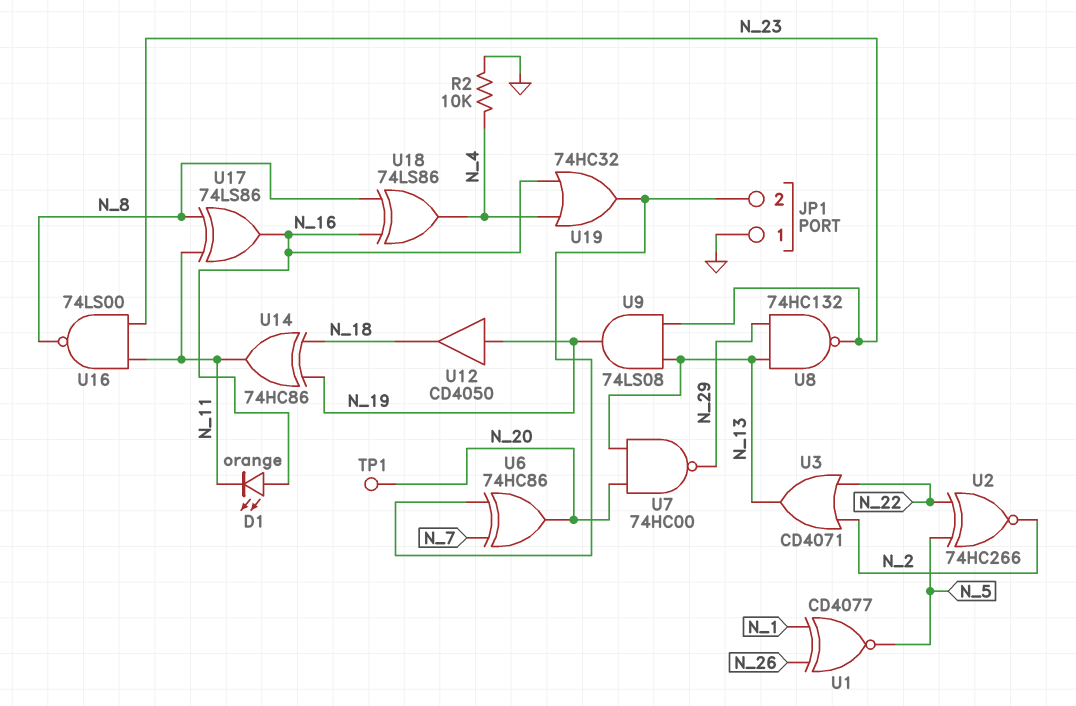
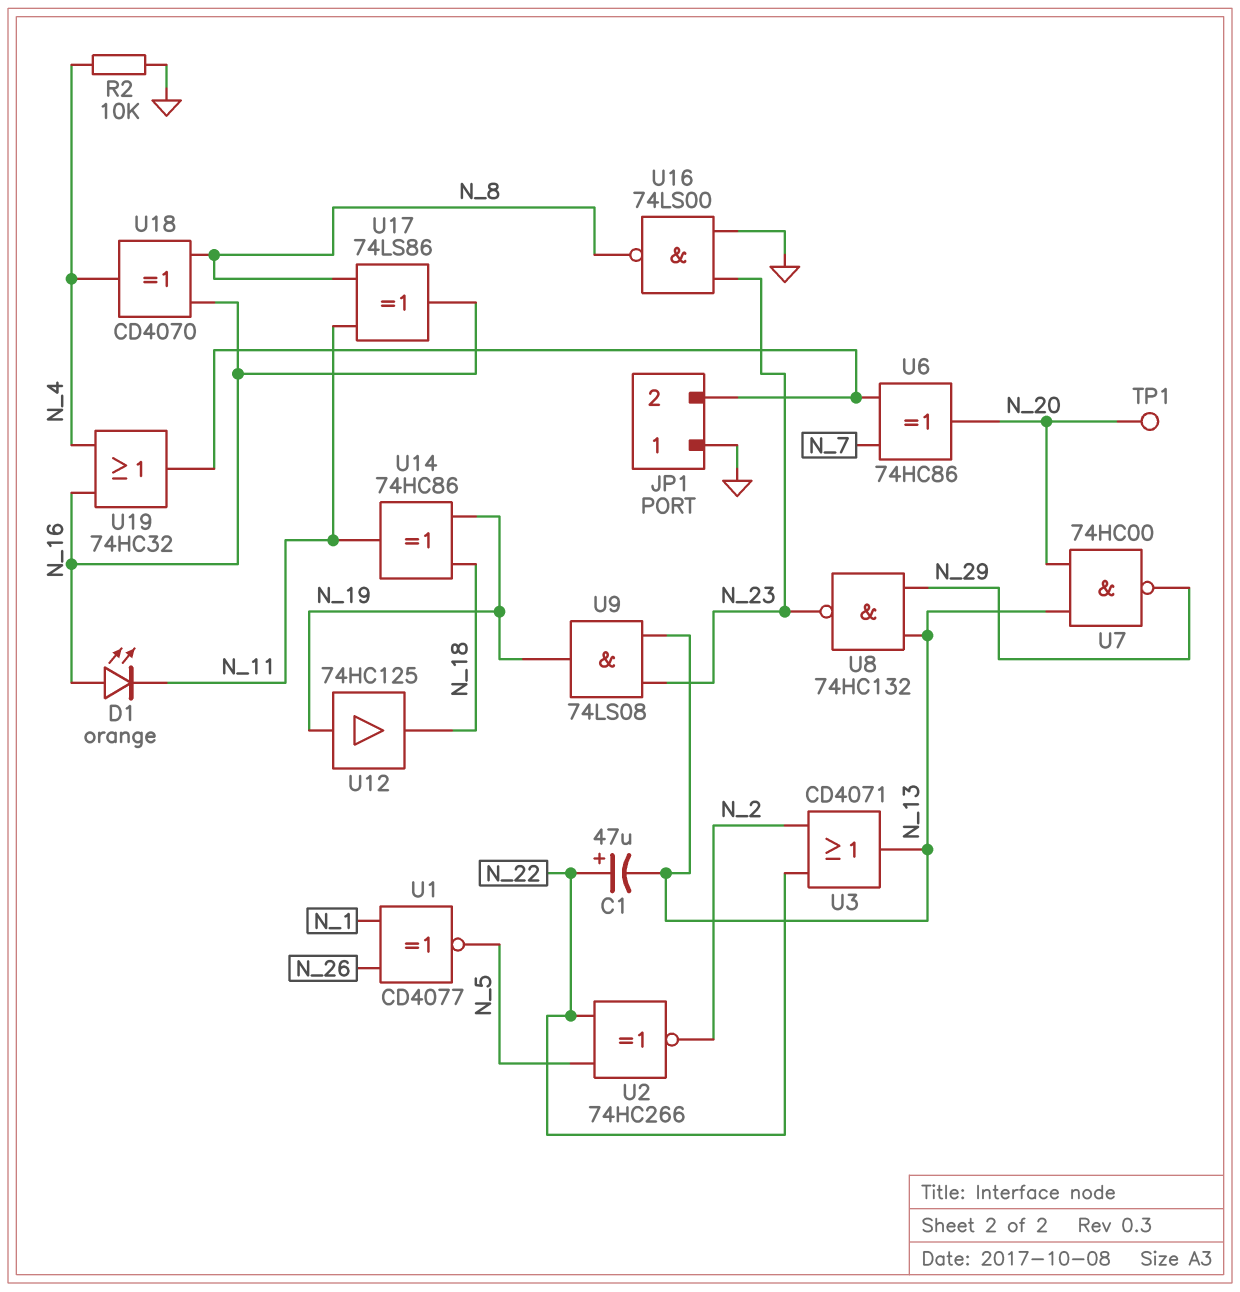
C1: none -> 47uF (plus N_22, minus N_13)
U12: buffer CD4050 (in N_19, out N_18) -> buffer 74HC125 (in N_19, out N_18)
U16: NAND 74LS00 (in N_11, in N_23, out N_8) -> NAND 74LS00 (in GND, in N_23, out N_8)
U18: XOR 74LS86 (in N_8, in N_16, out N_4) -> XOR CD4070 (in N_8, in N_16, out N_4)

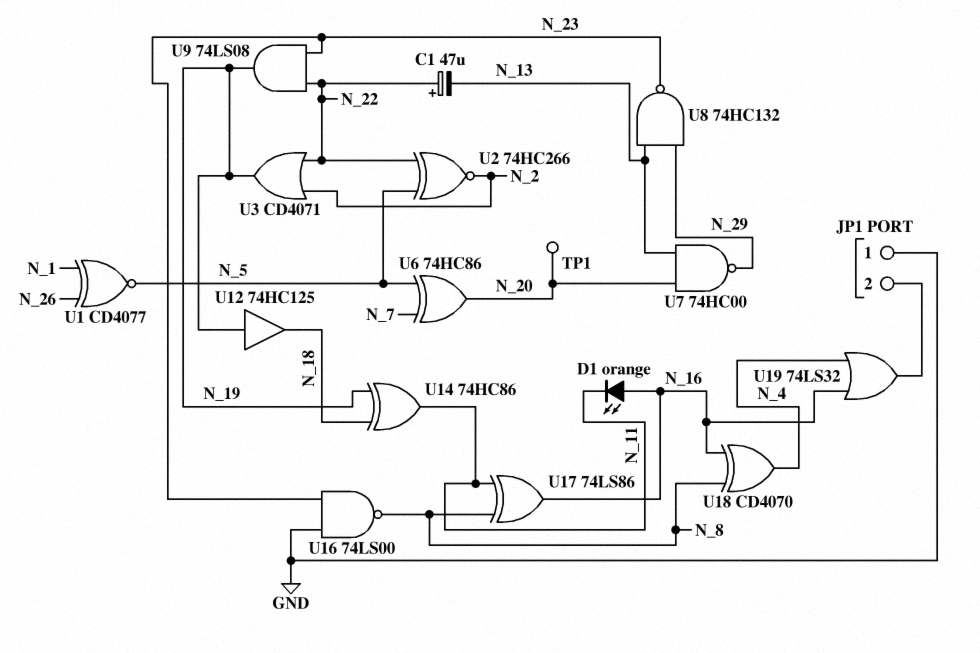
R2: 10k (GND, N_4) -> none
U3: OR CD4071 (in N_2, in N_22, out N_13) -> OR CD4071 (in N_2, in N_22, out N_19)
U6: XOR 74HC86 (in JP1/2, in N_7, out N_20) -> XOR 74HC86 (in N_5, in N_7, out N_20)
U9: AND 74LS08 (in N_13, in N_23, out N_19) -> AND 74LS08 (in N_22, in N_23, out N_19)
U19: OR 74HC32 (in N_4, in N_16, out JP1/2) -> OR 74LS32 (in N_4, in N_16, out JP1/2)

